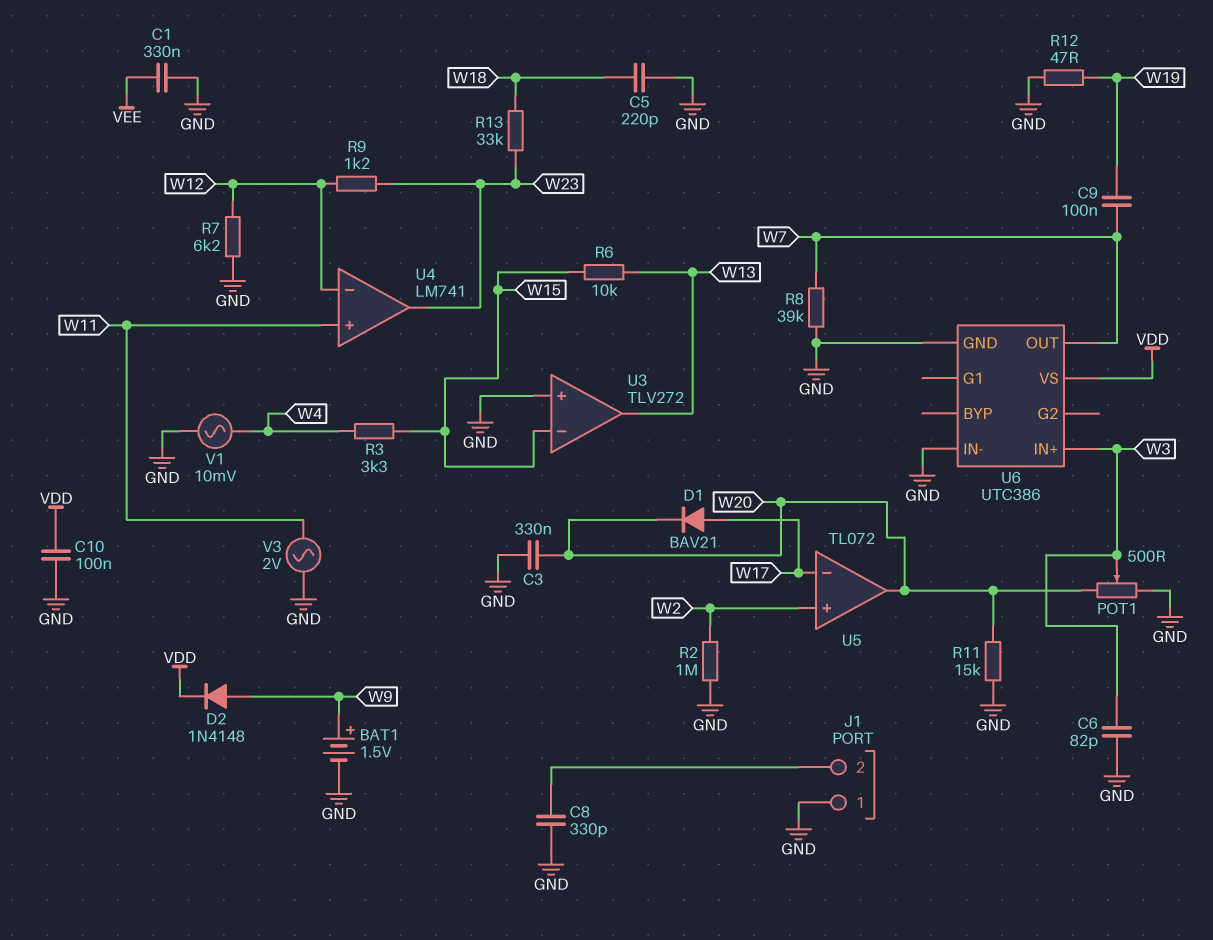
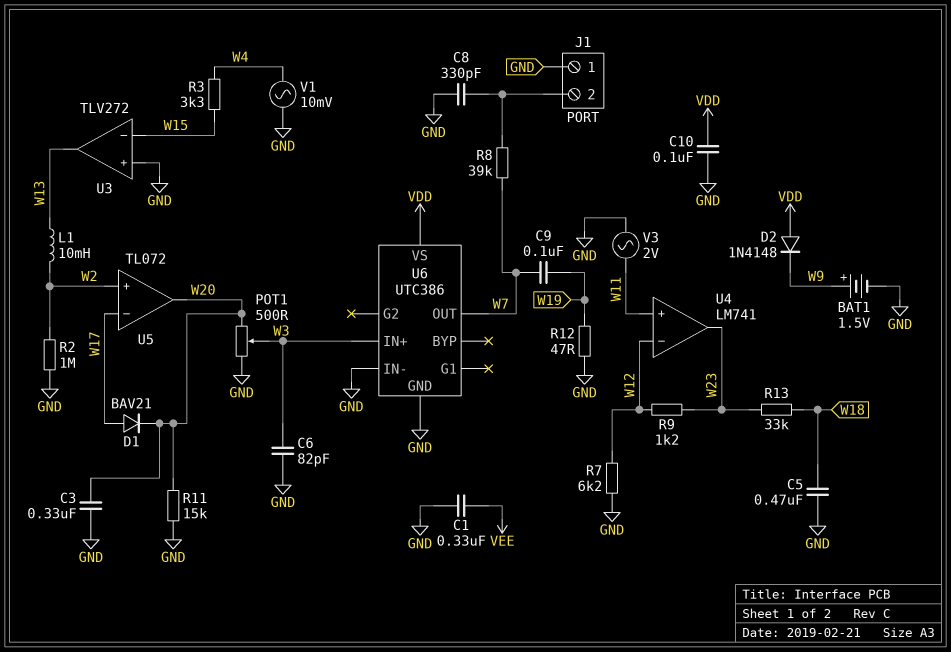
C5: 220pF (GND, W18) -> 470nF (GND, W18)
D2: diode 1N4148 (A W9, K VDD) -> diode 1N4148 (A VDD, K W9)
L1: none -> 10mH (W2, W13)
R6: 10k (W13, W15) -> none
R8: 39k (GND, W7) -> 39k (J1/2, W7)

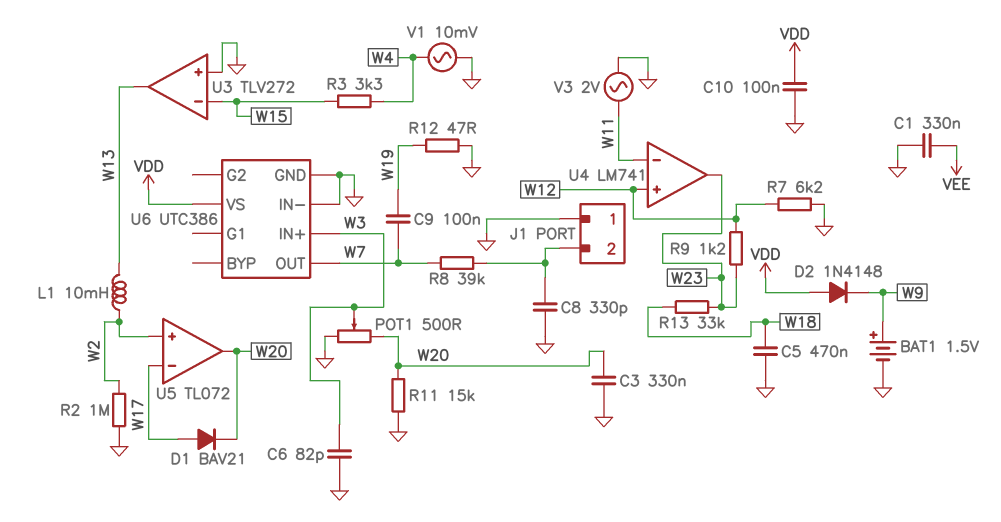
U4 pin in+: W11 -> W12
U4 pin in-: W12 -> W11

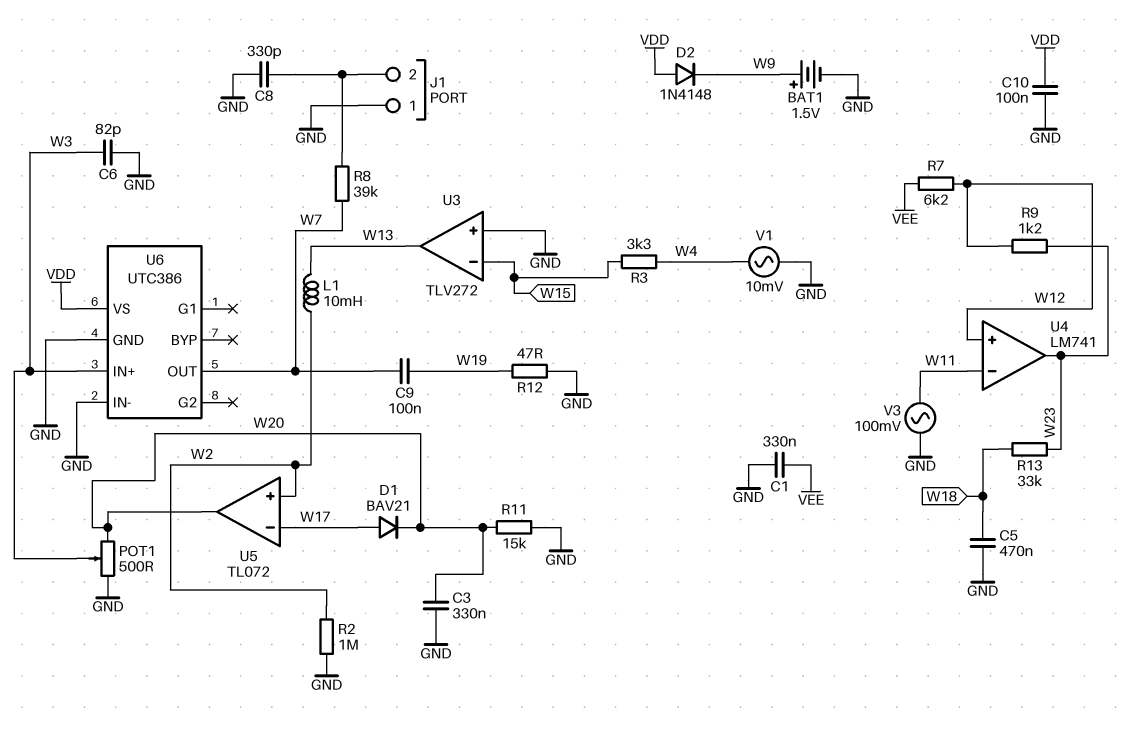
R7: 6.2k (GND, W12) -> 6.2k (VEE, W12)
V3: AC 2V (GND, W11) -> AC 100mV (GND, W11)

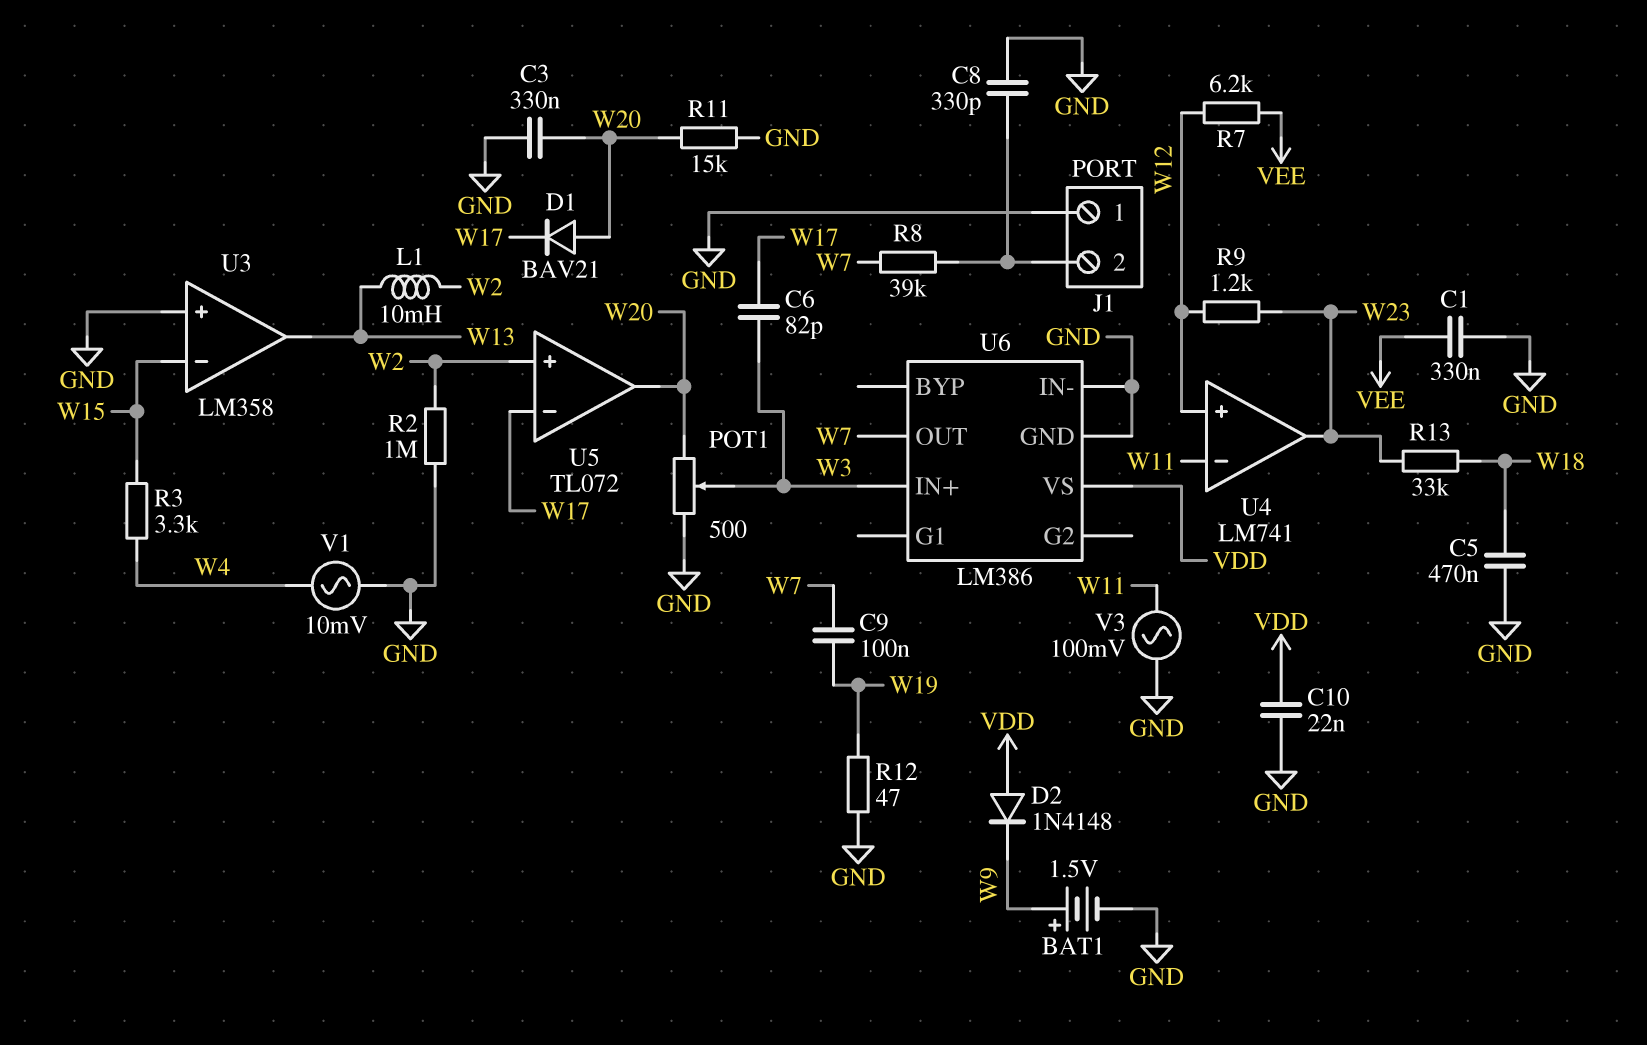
C6: 82pF (GND, W3) -> 82pF (W3, W17)
C10: 100nF (GND, VDD) -> 22nF (GND, VDD)
D1: diode BAV21 (A W17, K W20) -> diode BAV21 (A W20, K W17)
U3: TLV272 -> LM358
U6: UTC386 -> LM386

